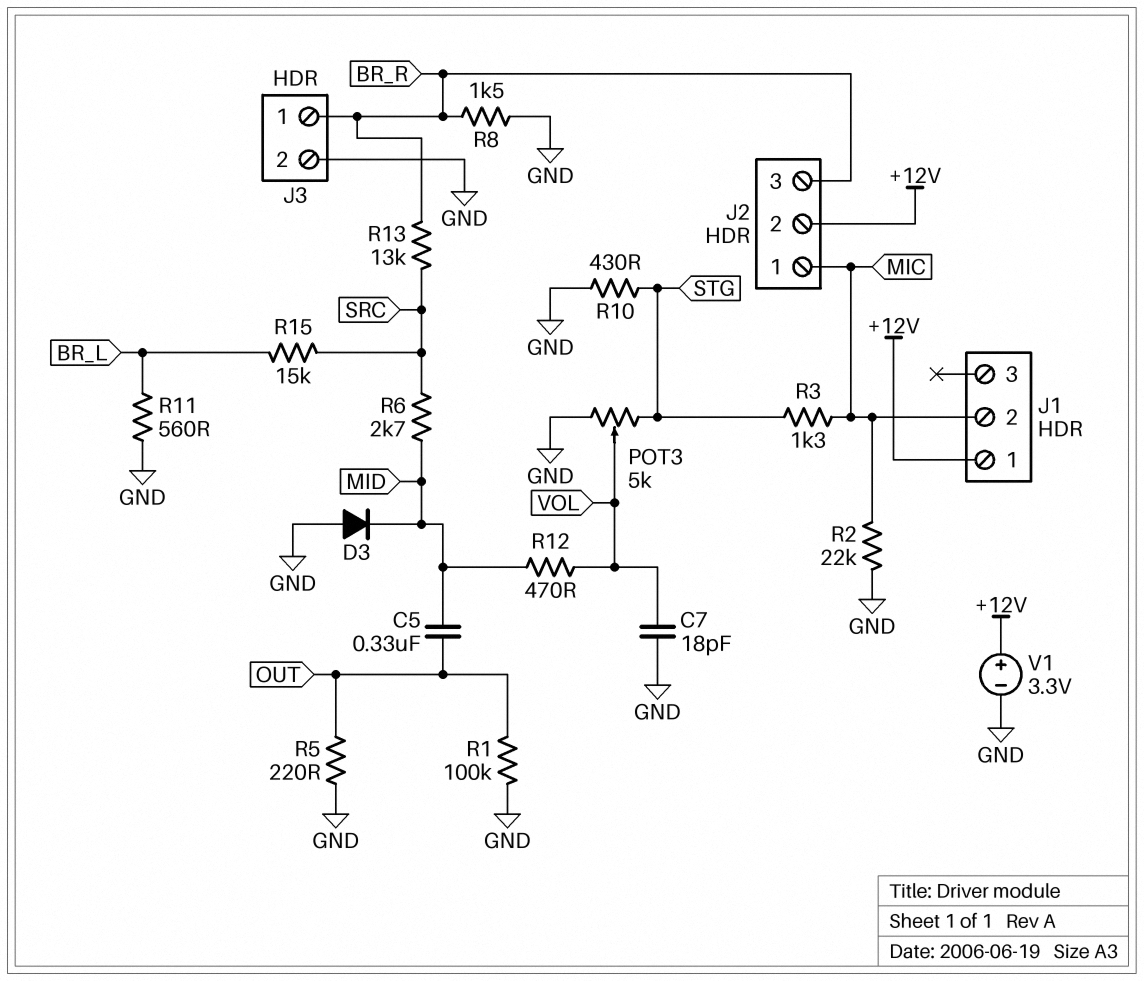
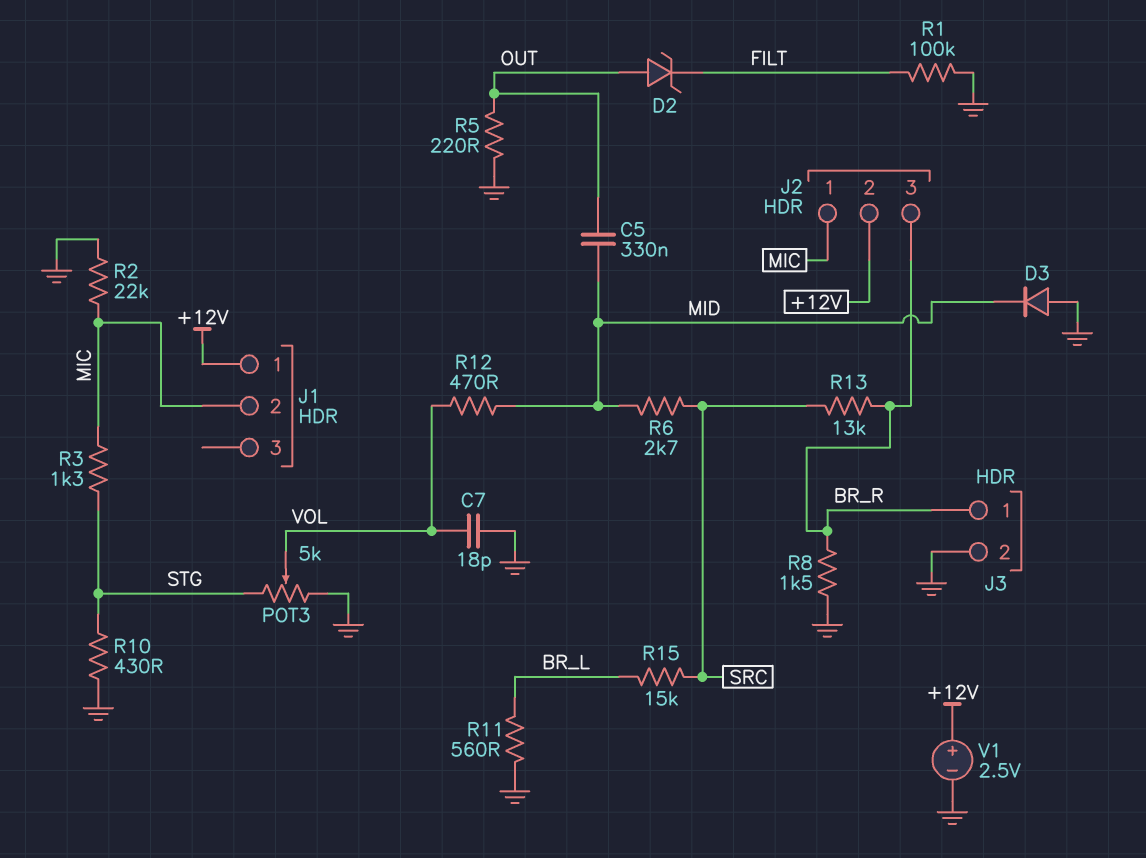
D2: none -> zener (A OUT, K FILT)
R1: 100k (GND, OUT) -> 100k (FILT, GND)
V1: 3.3V (plus +12V, minus GND) -> 2.5V (plus +12V, minus GND)

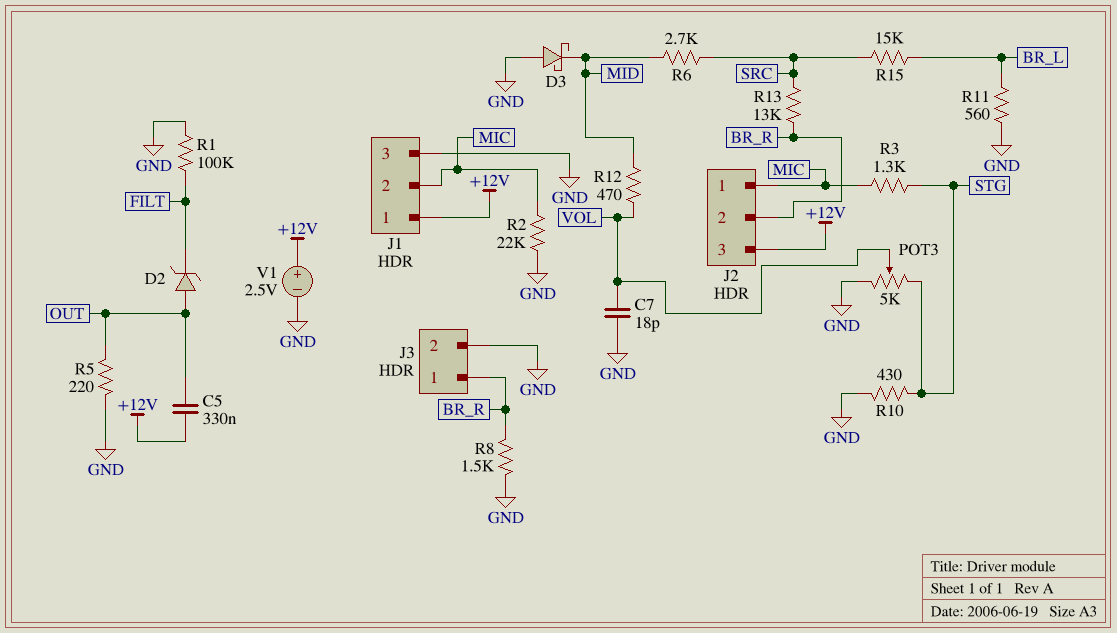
C5: 330nF (MID, OUT) -> 330nF (+12V, OUT)
D3: diode (A GND, K MID) -> schottky (A GND, K MID)
J1 pin 3: none -> GND
J2 pin 2: +12V -> BR_R
J2 pin 3: BR_R -> +12V

